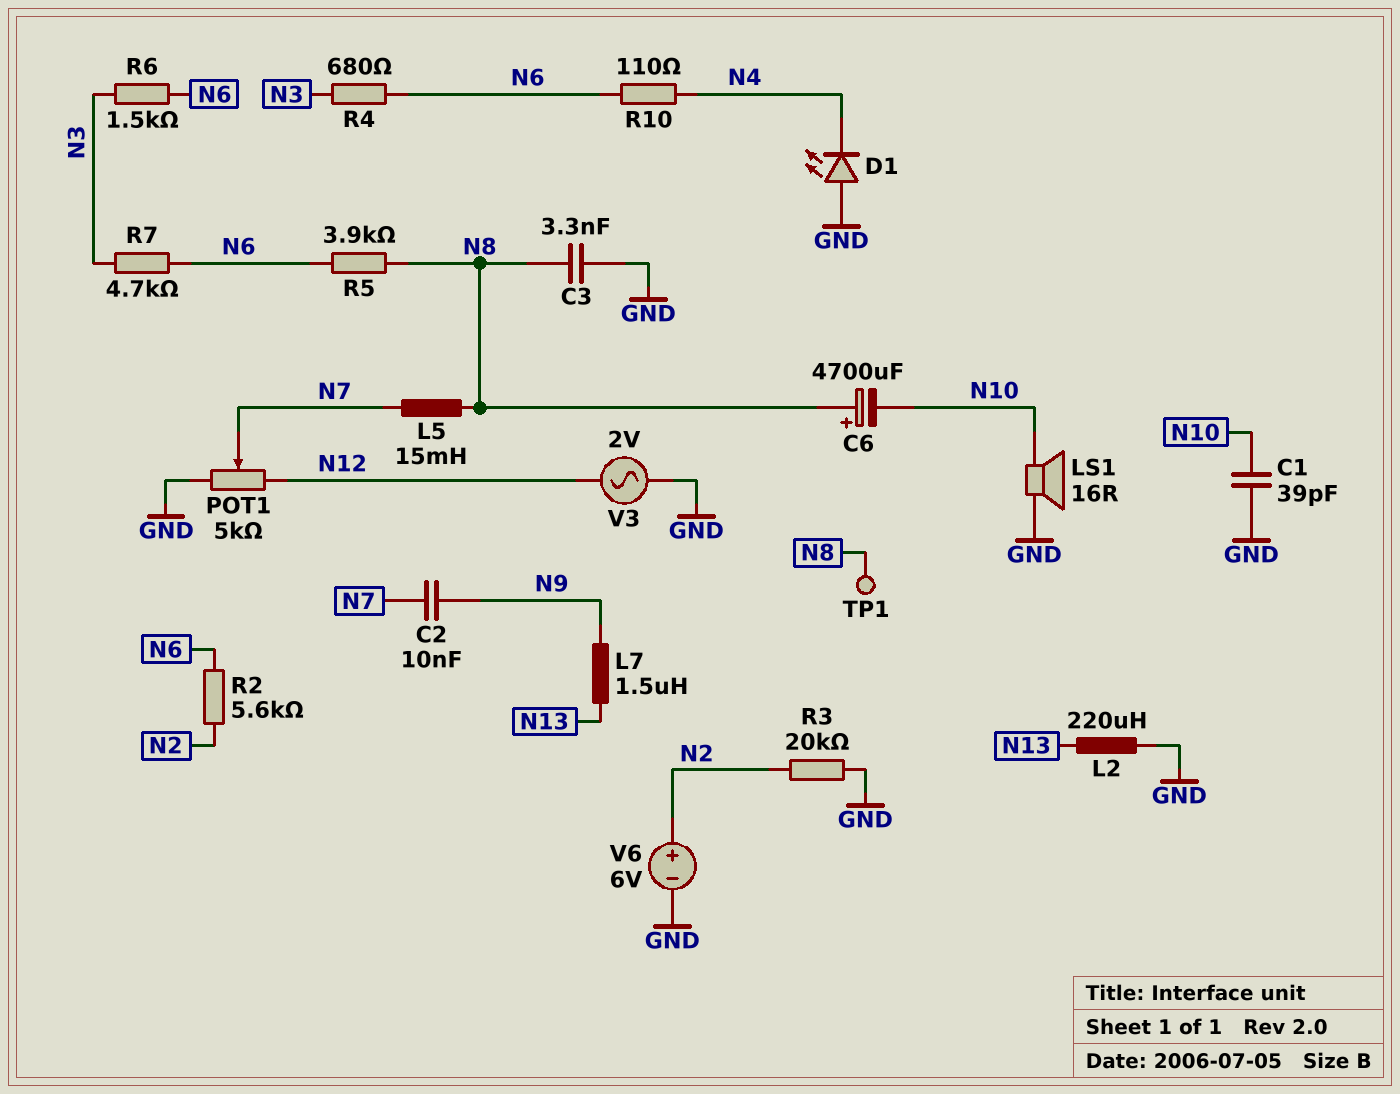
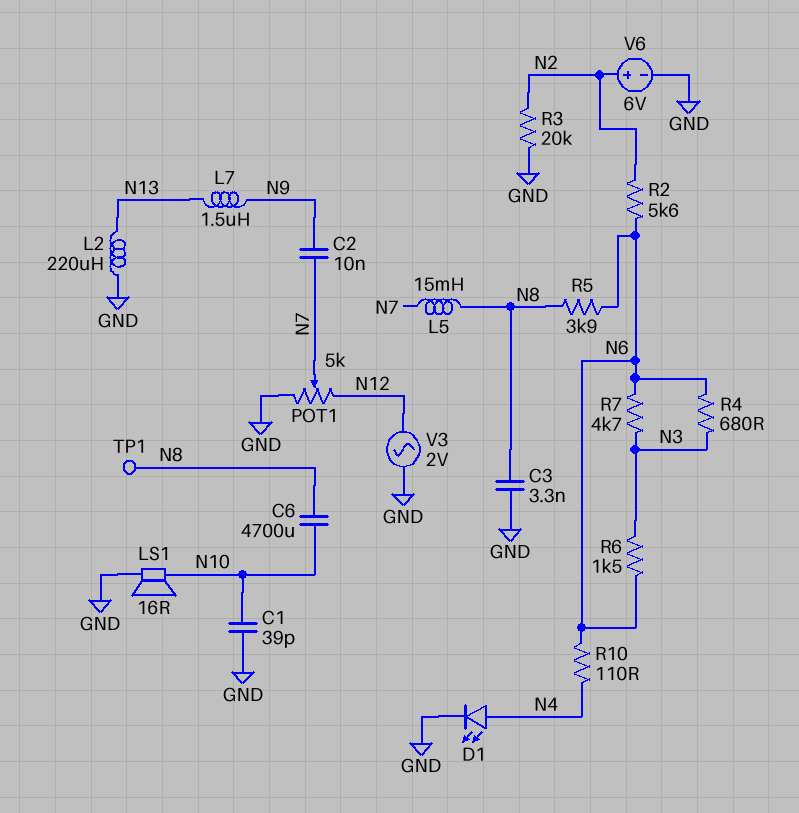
C6: 4700uF (plus N8, minus N10) -> 4700uF (N8, N10)
D1: LED (A GND, K N4) -> LED (A N4, K GND)

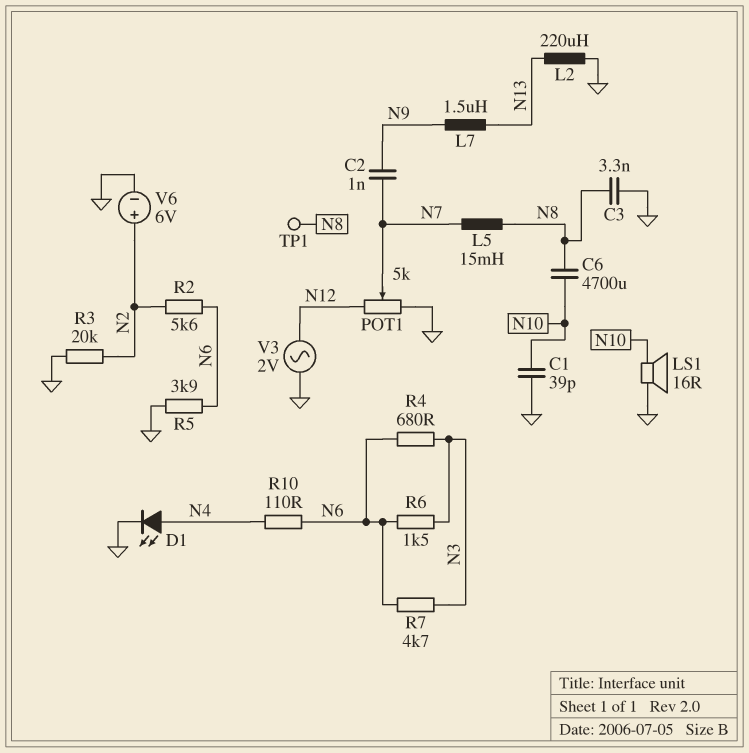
C2: 10nF (N7, N9) -> 1nF (N7, N9)
R5: 3.9k (N6, N8) -> 3.9k (GND, N6)

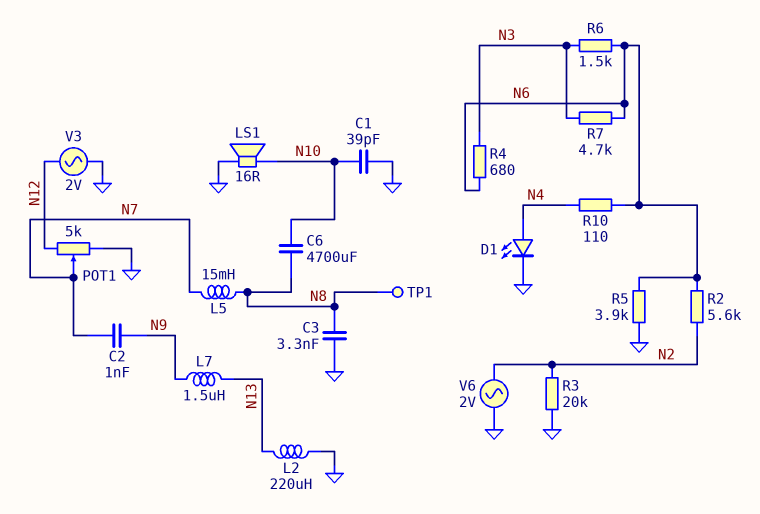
V6: 6V (plus N2, minus GND) -> AC 2V (GND, N2)

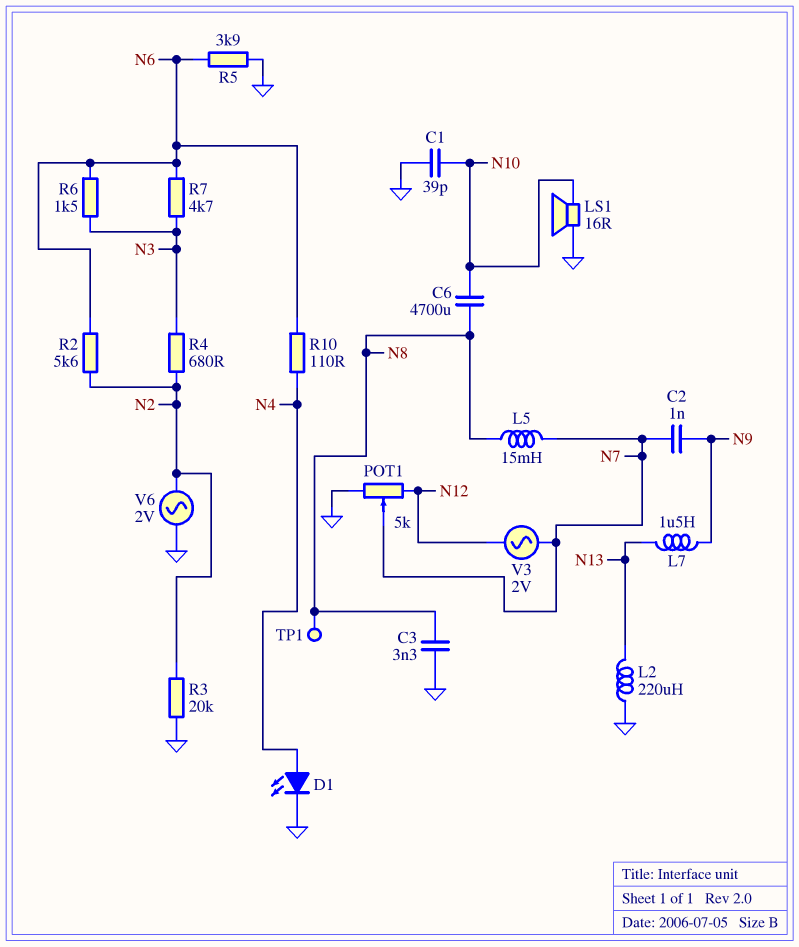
R4: 680 (N3, N6) -> 680 (N2, N3)
V3: AC 2V (GND, N12) -> AC 2V (N7, N12)

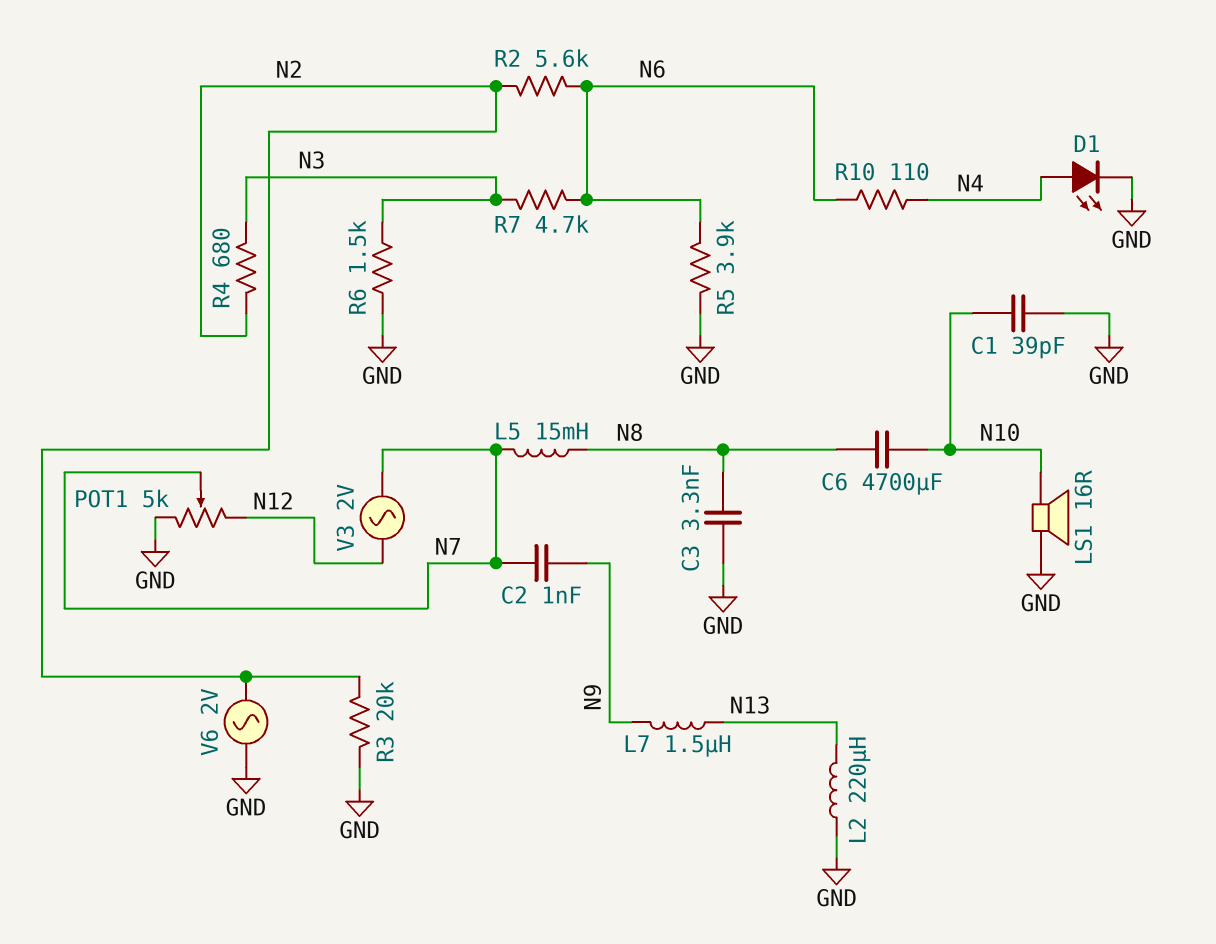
R6: 1.5k (N3, N6) -> 1.5k (GND, N3)
TP1: test point (N8) -> none

